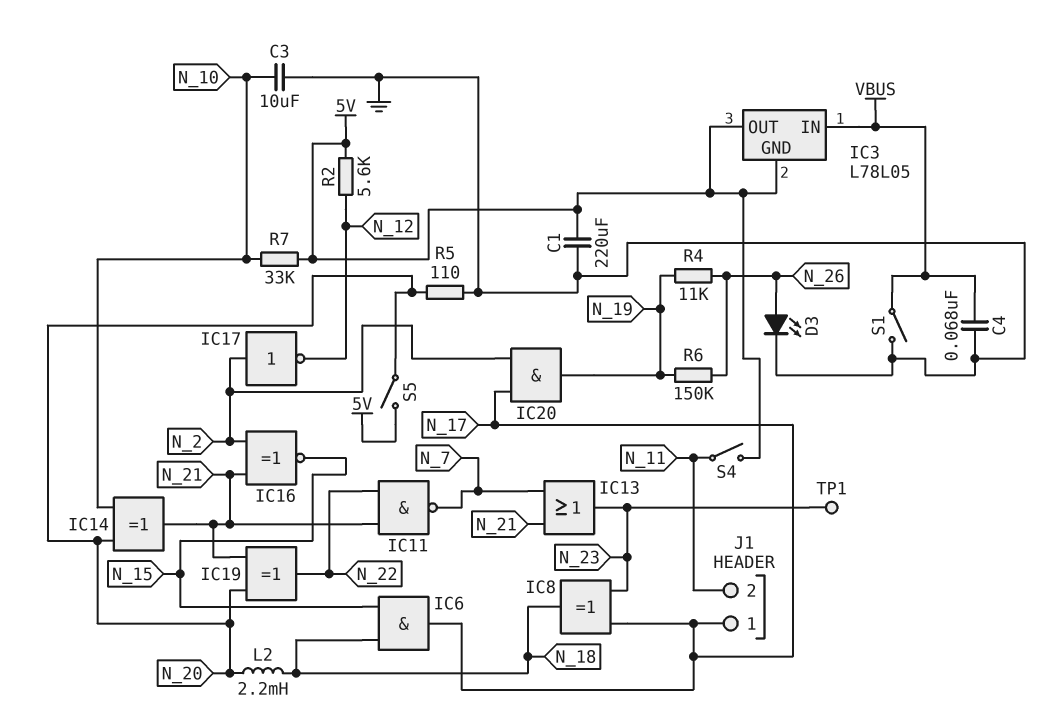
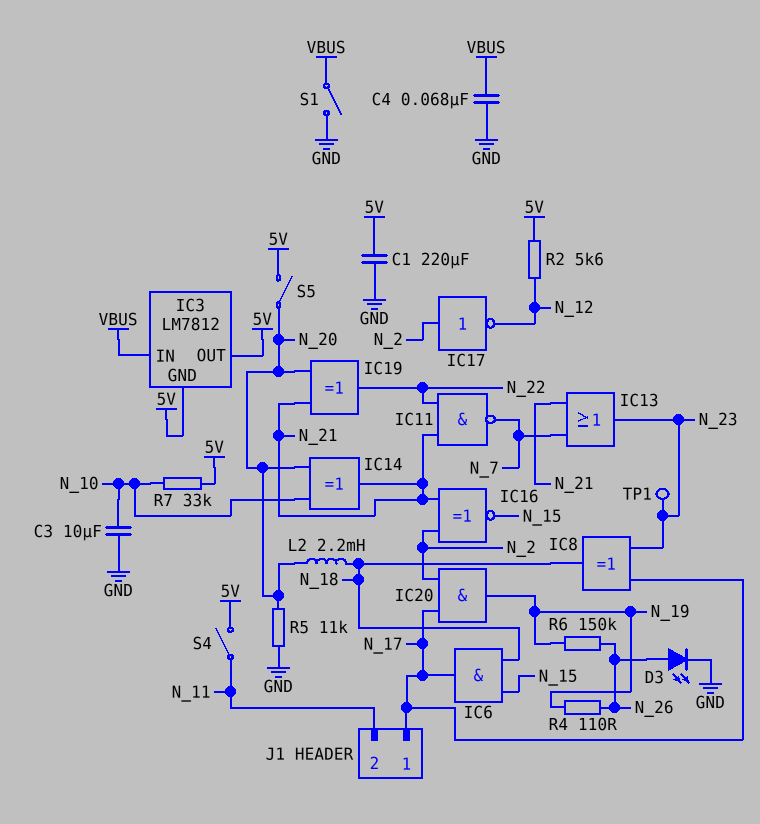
IC3: L78L05 -> LM7812
R4: 11k (N_19, N_26) -> 110 (N_19, N_26)
R5: 110 (GND, N_20) -> 11k (GND, N_20)

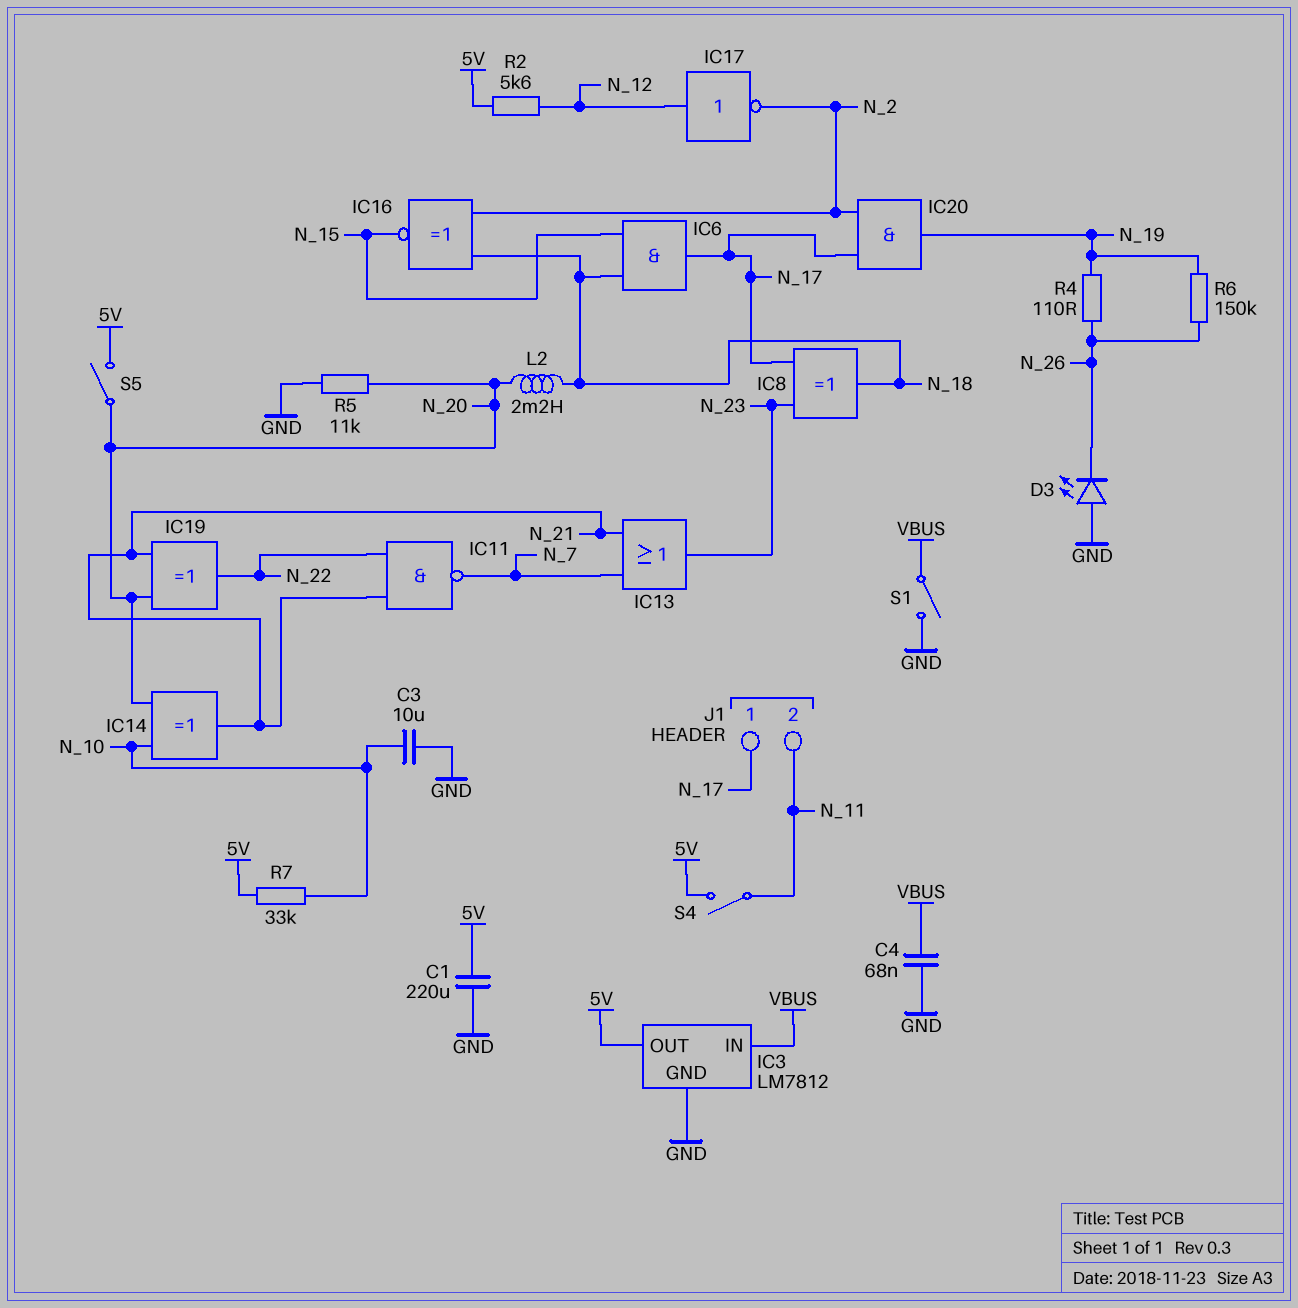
D3: LED (A N_26, K GND) -> LED (A GND, K N_26)
IC3 pin GND: 5V -> GND
IC16: XNOR (in N_2, in N_21, out N_15) -> XNOR (in N_2, in N_18, out N_15)
IC17: NOT (in N_2, out N_12) -> NOT (in N_12, out N_2)
TP1: test point (N_23) -> none

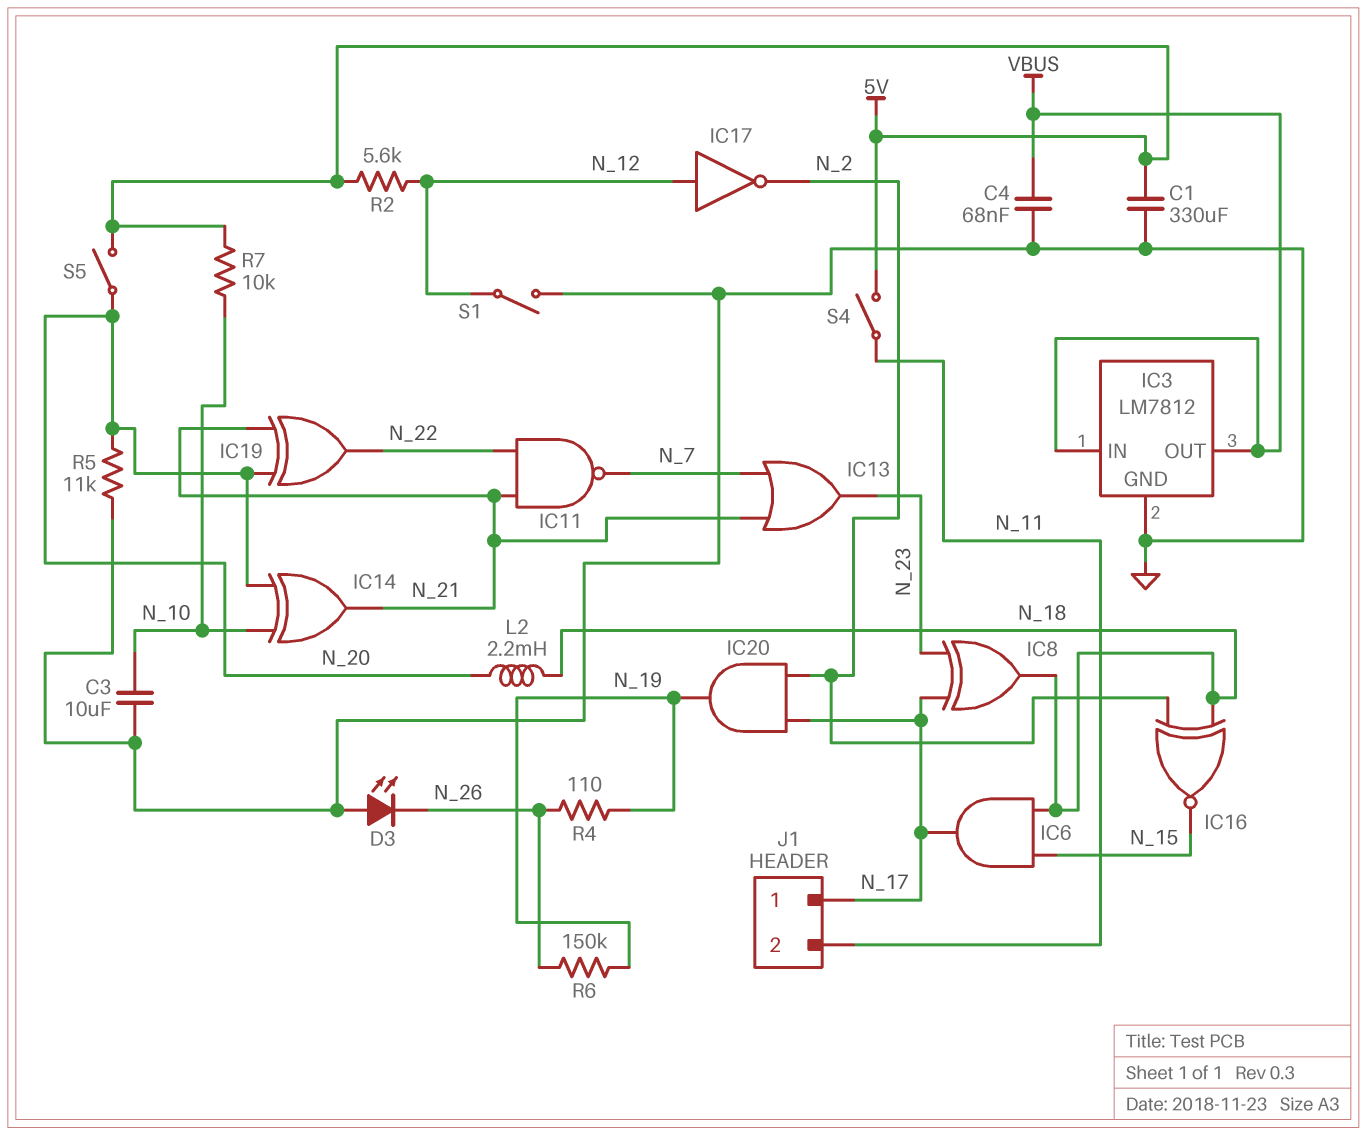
C1: 220uF (5V, GND) -> 330uF (5V, GND)
IC3 pin OUT: 5V -> VBUS
R7: 33k (5V, N_10) -> 10k (5V, N_10)
S1: switch (GND, VBUS) -> switch (GND, N_12)

